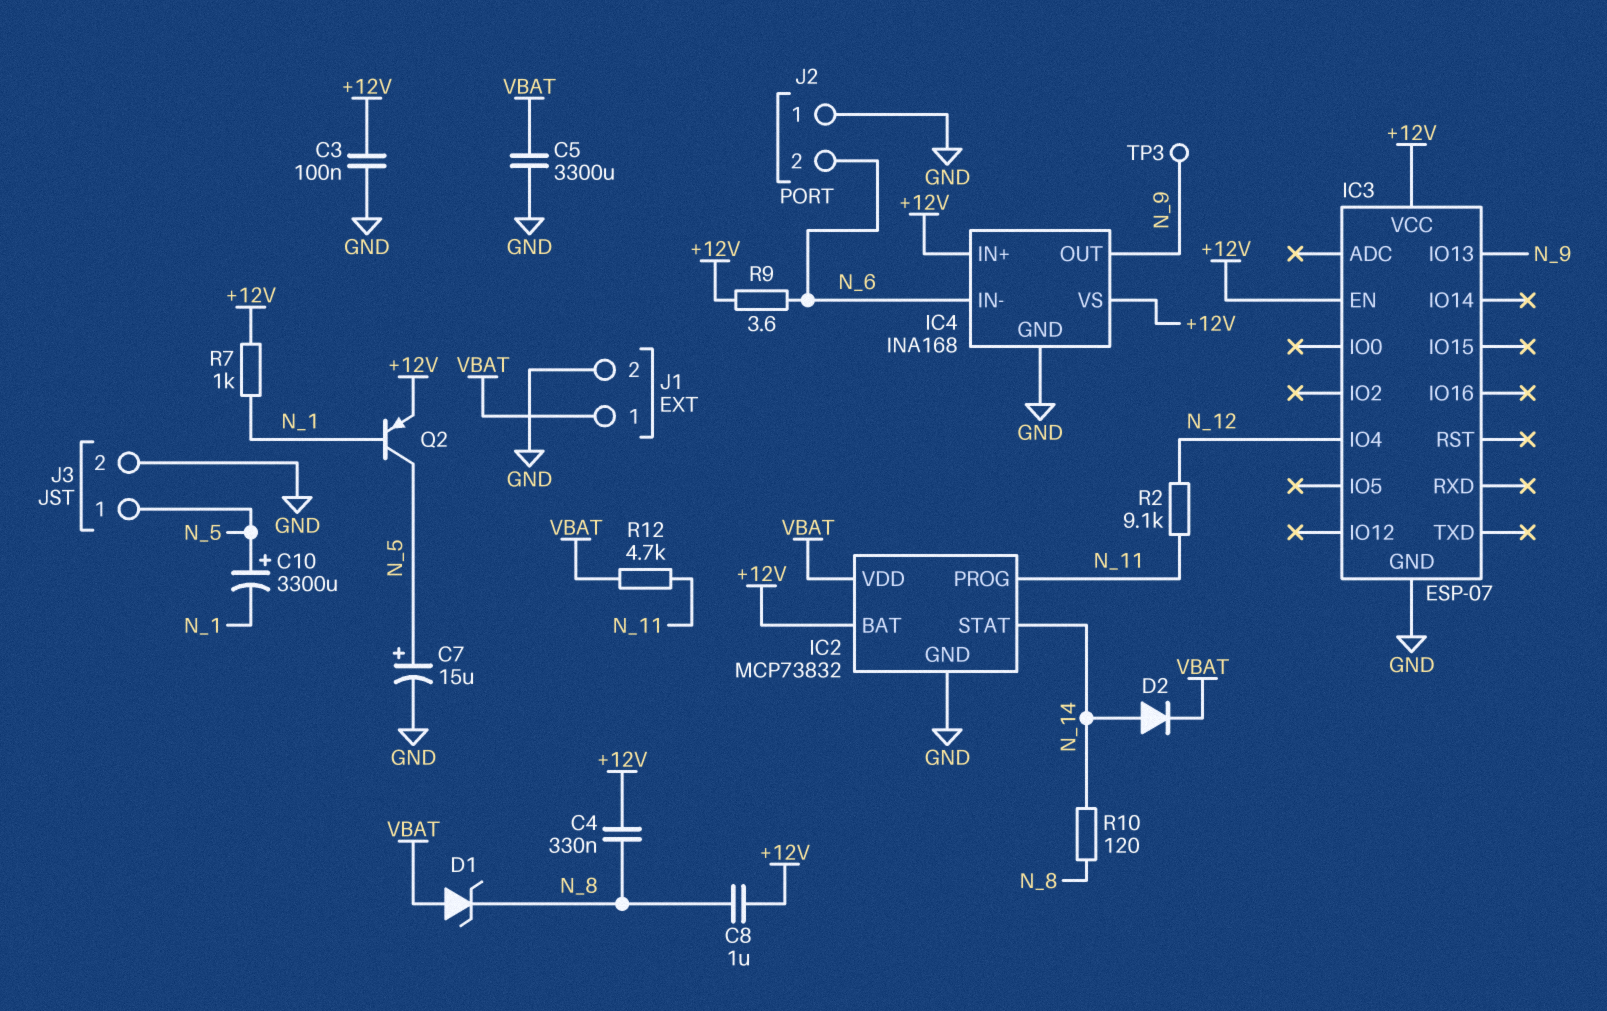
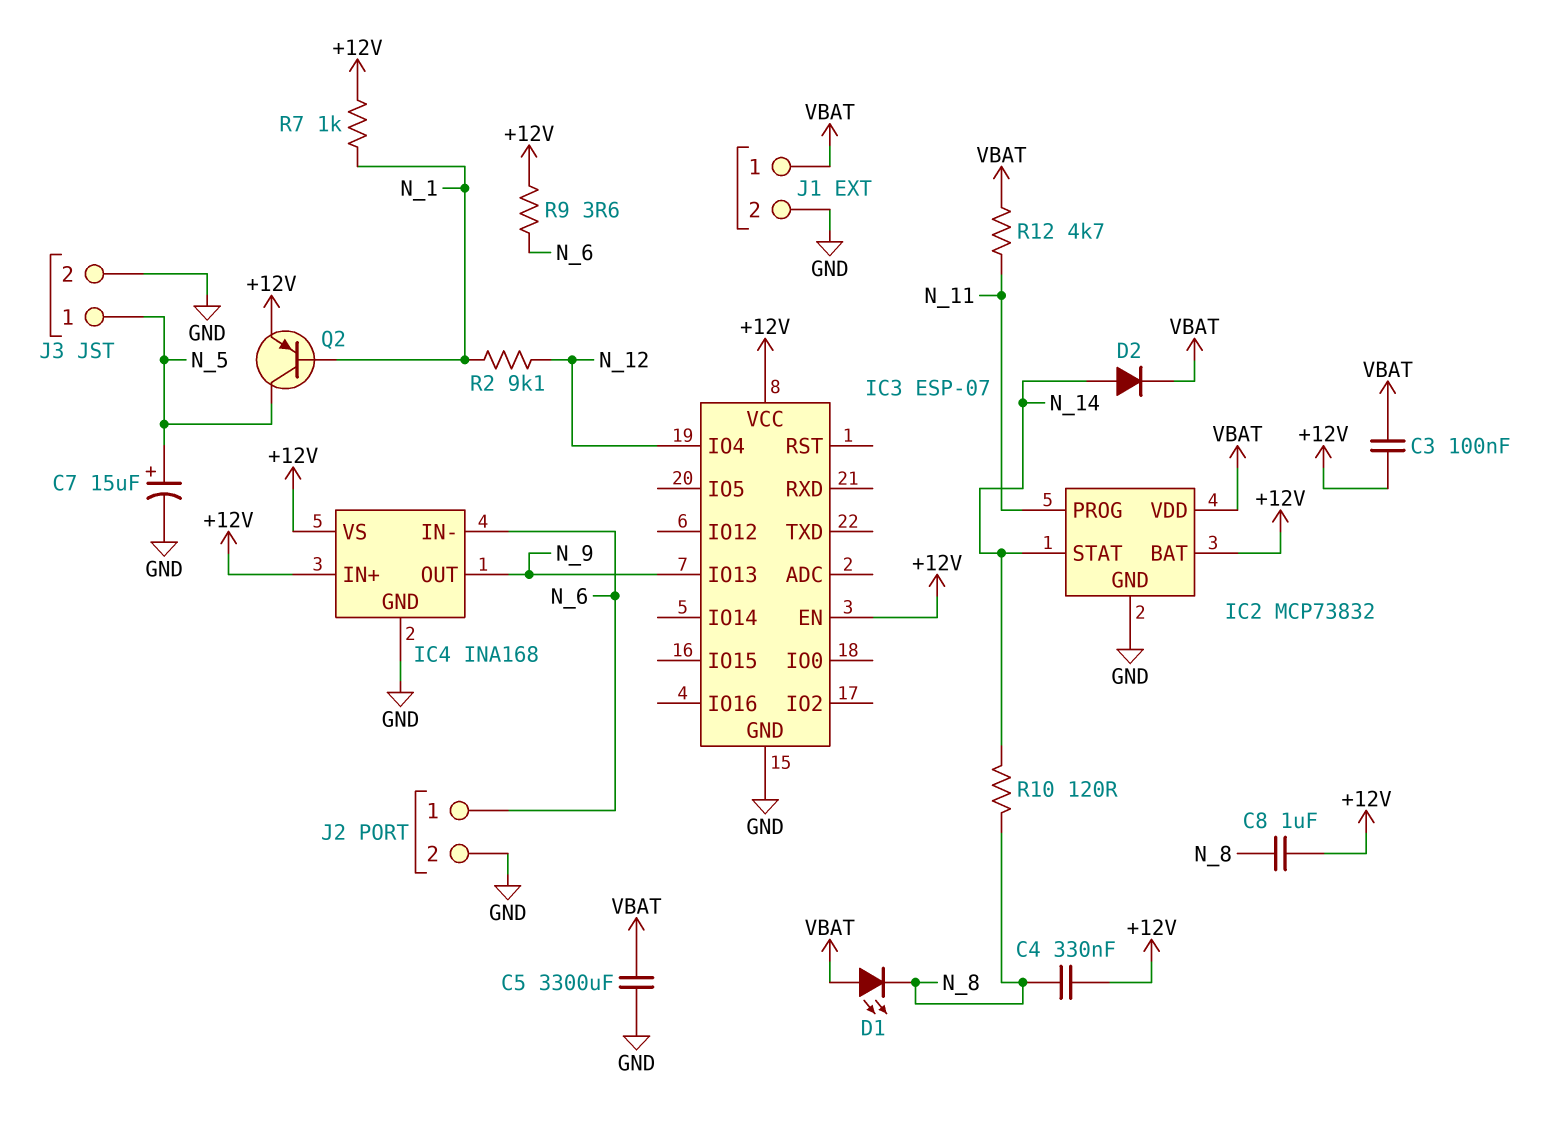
C3: 100nF (+12V, GND) -> 100nF (+12V, VBAT)
C10: 3300uF (plus N_5, minus N_1) -> none
D1: zener (A VBAT, K N_8) -> LED (A VBAT, K N_8)
J2 pin 1: GND -> N_6
J2 pin 2: N_6 -> GND
R2: 9.1k (N_11, N_12) -> 9.1k (N_1, N_12)
TP3: test point (N_9) -> none

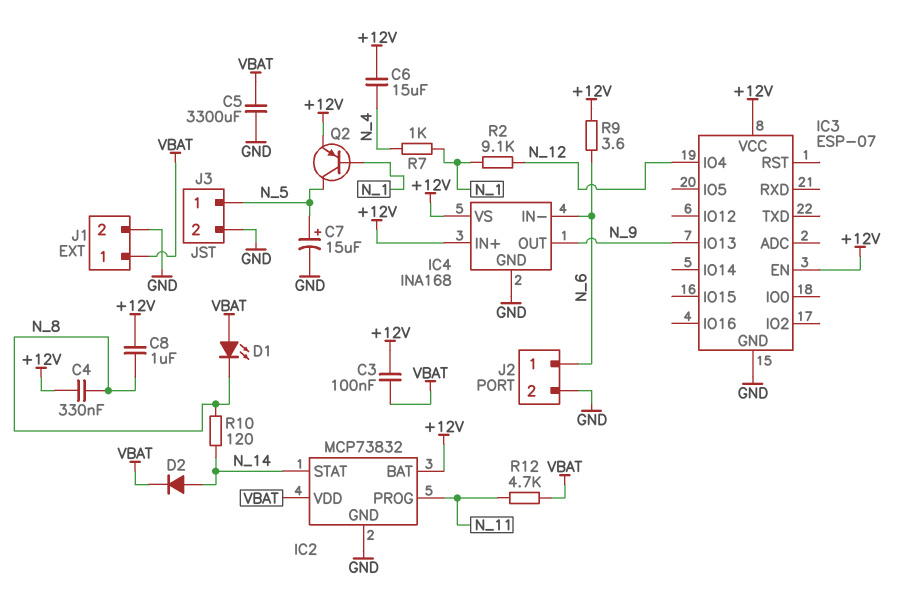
C6: none -> 15uF (+12V, N_4)
R7: 1k (+12V, N_1) -> 1k (N_1, N_4)

